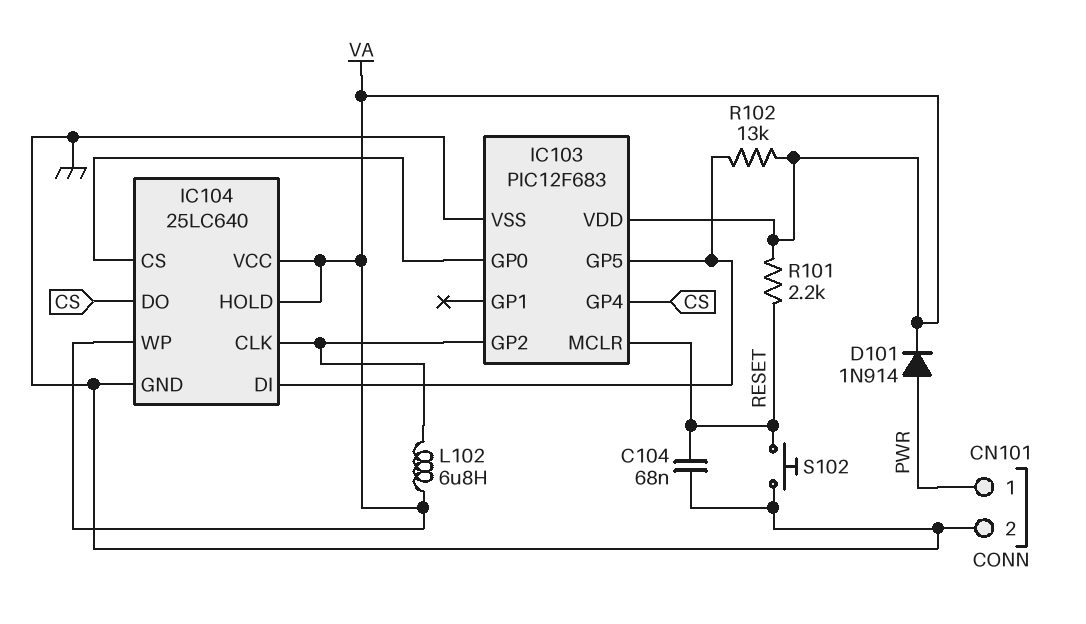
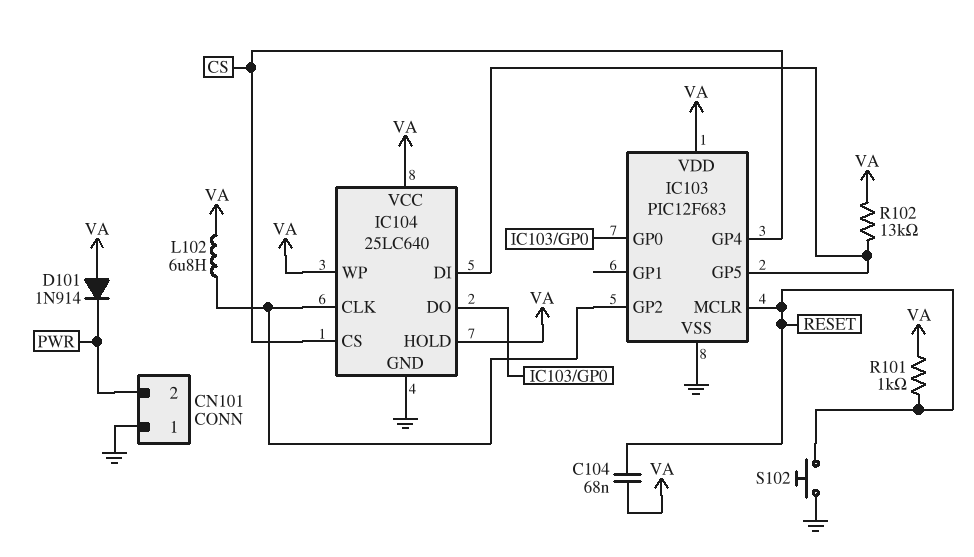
C104: 68nF (GND, RESET) -> 68nF (RESET, VA)
CN101 pin 1: PWR -> GND
CN101 pin 2: GND -> PWR
D101: diode 1N914 (A PWR, K VA) -> diode 1N914 (A VA, K PWR)
IC104 pin CS: IC103/GP0 -> CS
IC104 pin DO: CS -> IC103/GP0
R101: 2.2k (RESET, VA) -> 1k (RESET, VA)

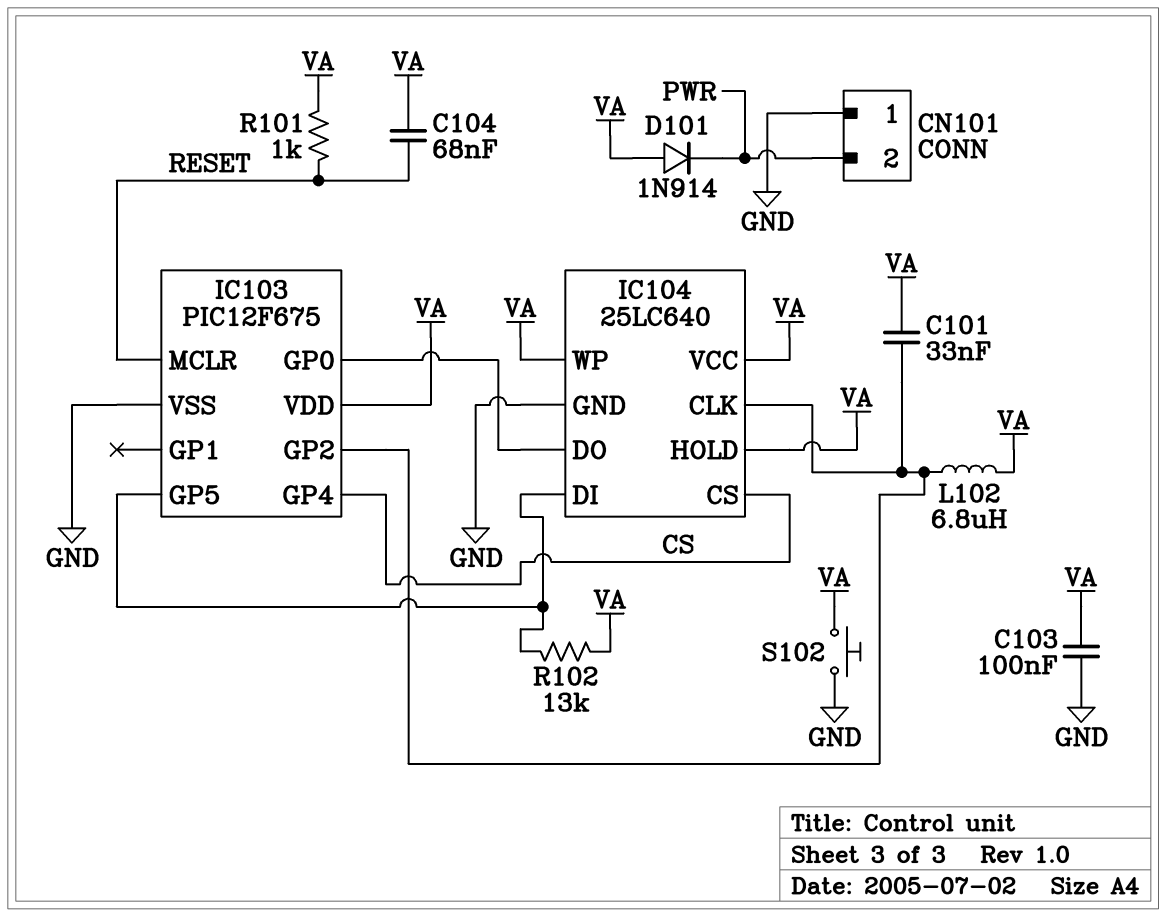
C101: none -> 33nF (IC103/GP2, VA)
C103: none -> 100nF (GND, VA)
IC103: PIC12F683 -> PIC12F675
S102: button (GND, RESET) -> button (GND, VA)

